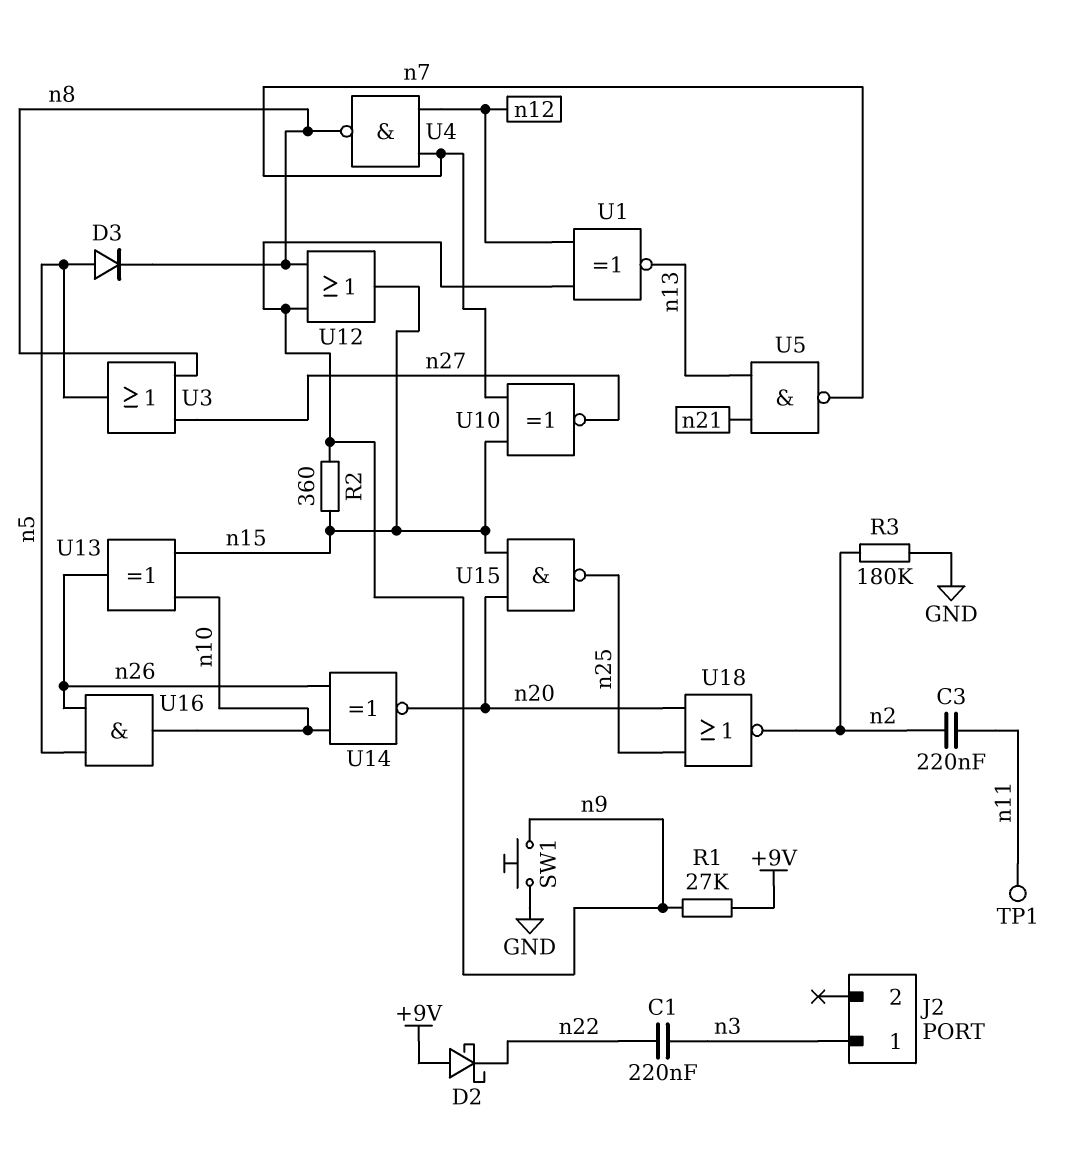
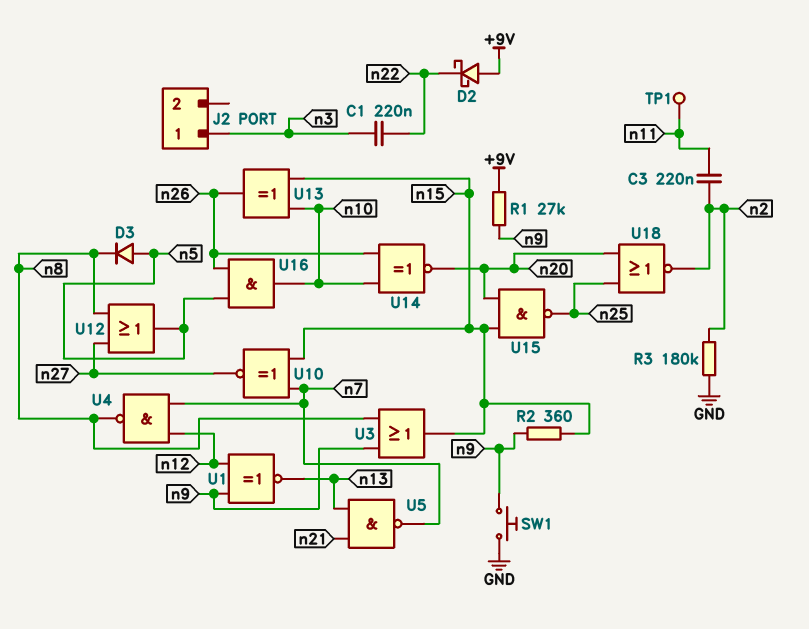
U3: OR (in n8, in n27, out n5) -> OR (in n8, in n9, out n15)
U12: OR (in n8, in n9, out n15) -> OR (in n8, in n27, out n5)

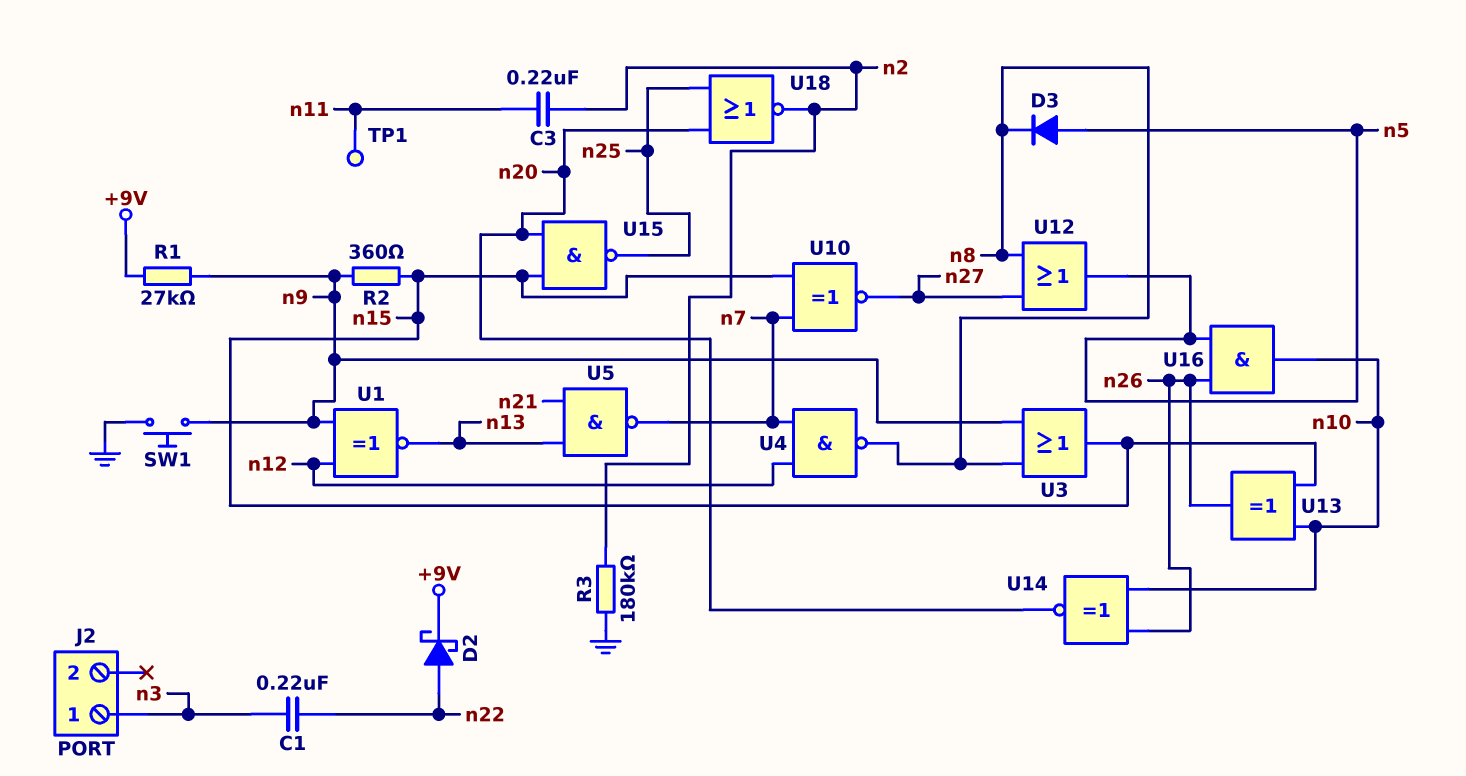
D2: schottky (A +9V, K n22) -> schottky (A n22, K +9V)

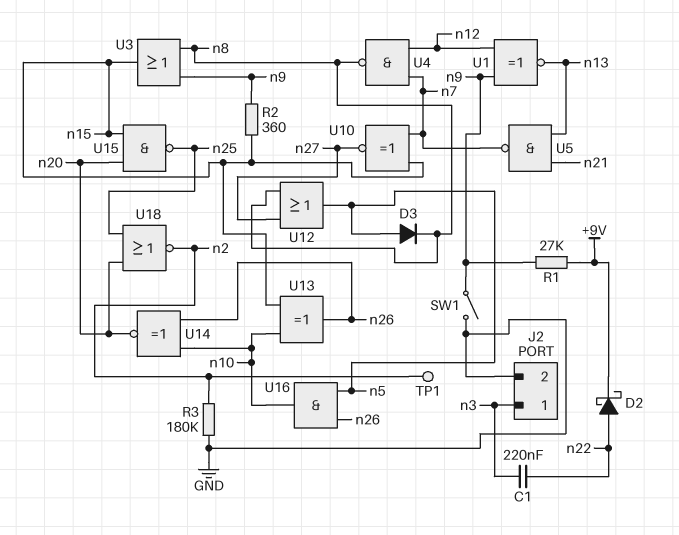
C3: 220nF (n2, n11) -> none
J2 pin 2: none -> GND
SW1: button (GND, n9) -> switch (GND, n9)
TP1: test point (n11) -> test point (n2)

